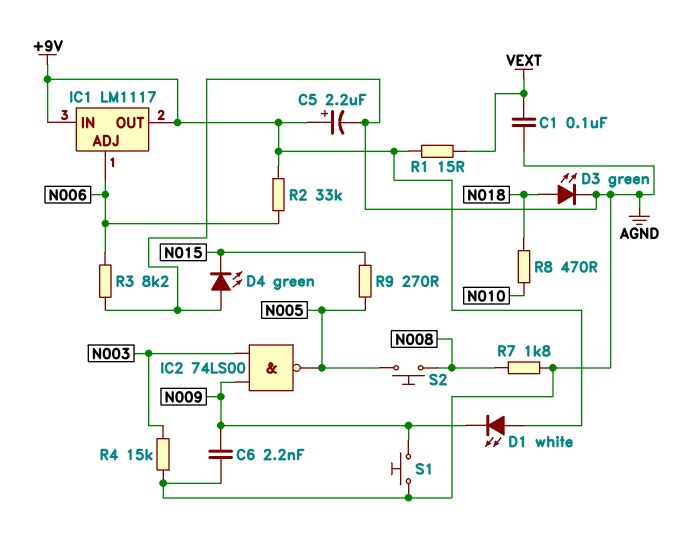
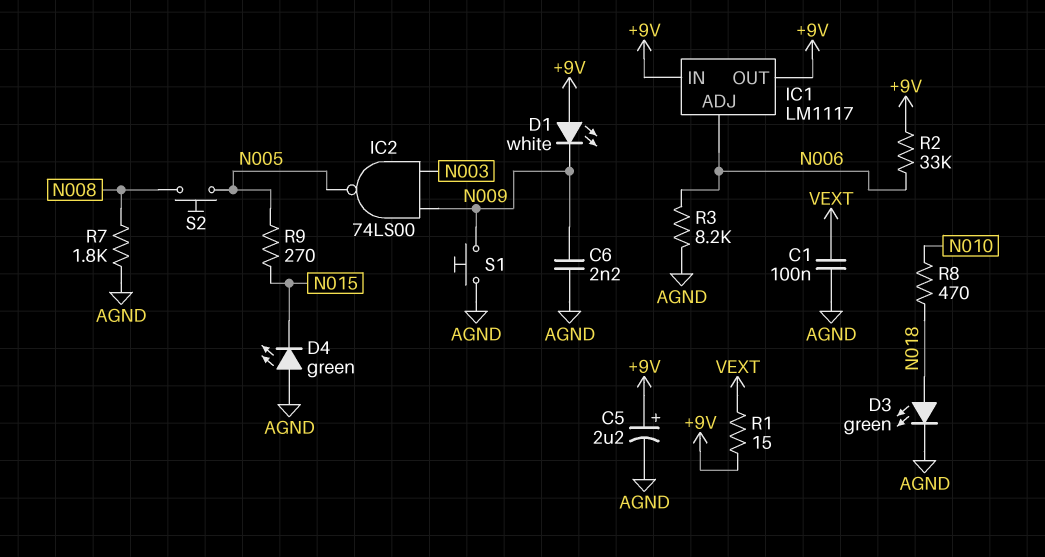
R4: 15k (AGND, N003) -> none

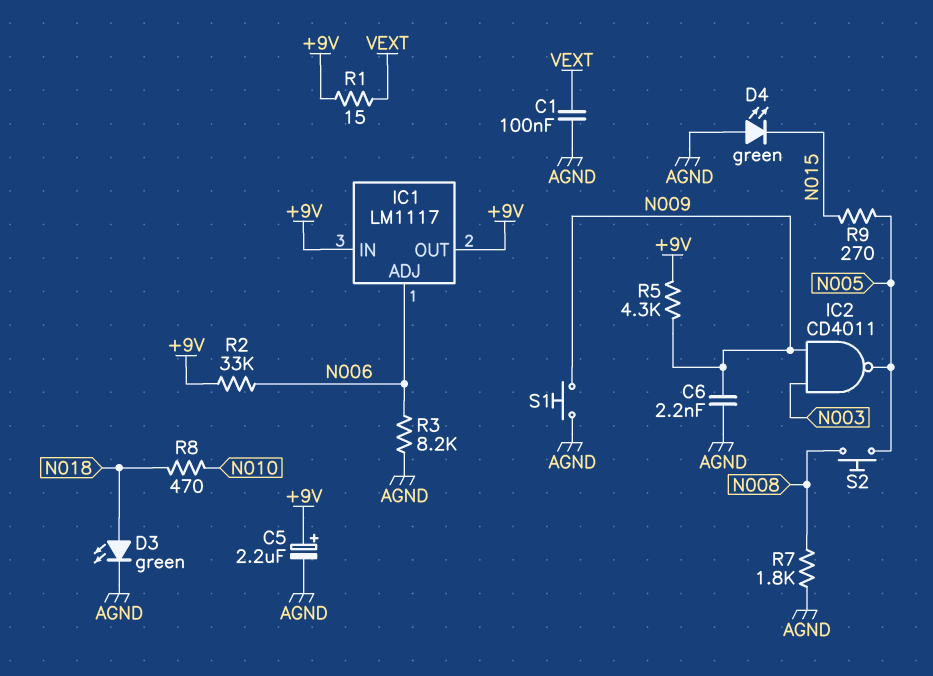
D1: LED white (A +9V, K N009) -> none
IC2: NAND 74LS00 (in N003, in N009, out N005) -> NAND CD4011 (in N003, in N009, out N005)
R5: none -> 4.3k (+9V, N009)

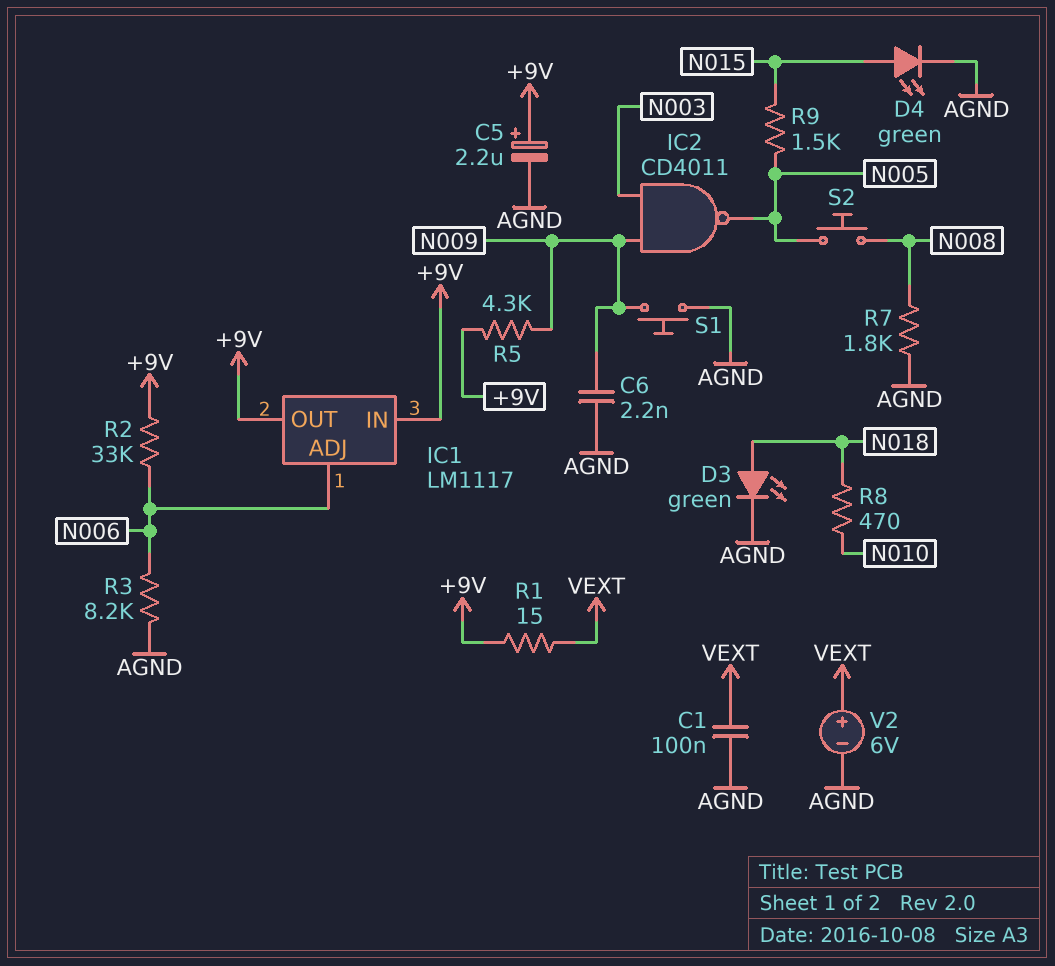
D4: LED green (A AGND, K N015) -> LED green (A N015, K AGND)
R9: 270 (N005, N015) -> 1.5k (N005, N015)
V2: none -> 6V (plus VEXT, minus AGND)

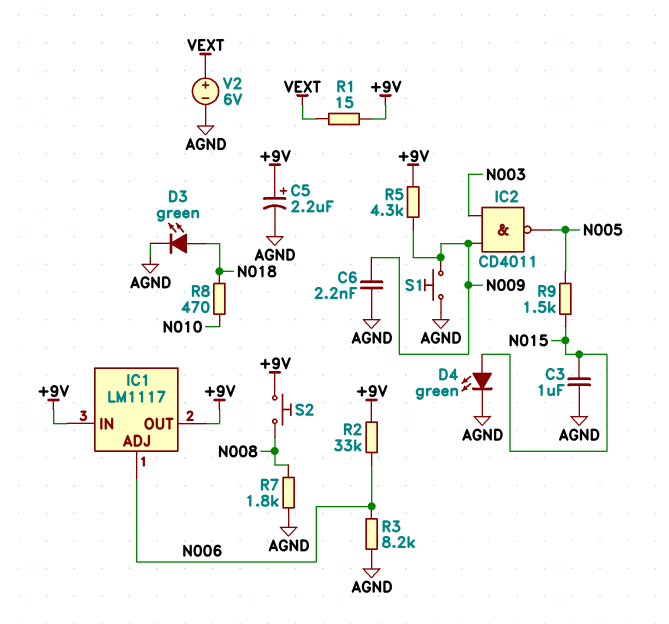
C1: 100nF (AGND, VEXT) -> none
C3: none -> 1uF (AGND, N015)
S2: button (N005, N008) -> button (+9V, N008)

